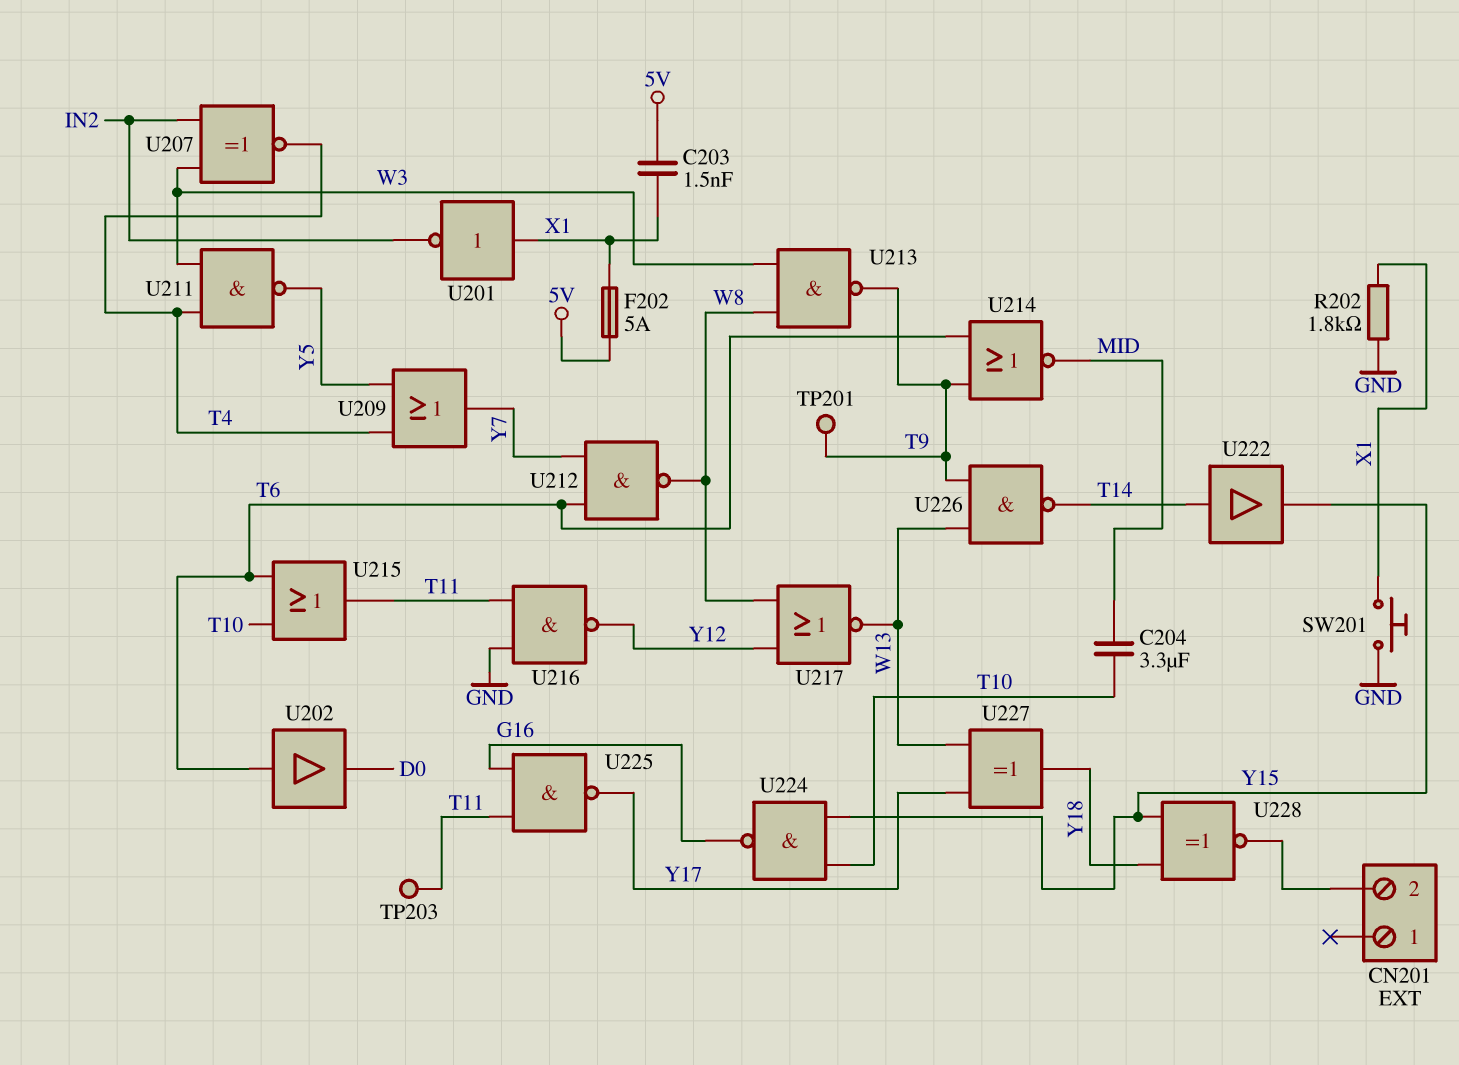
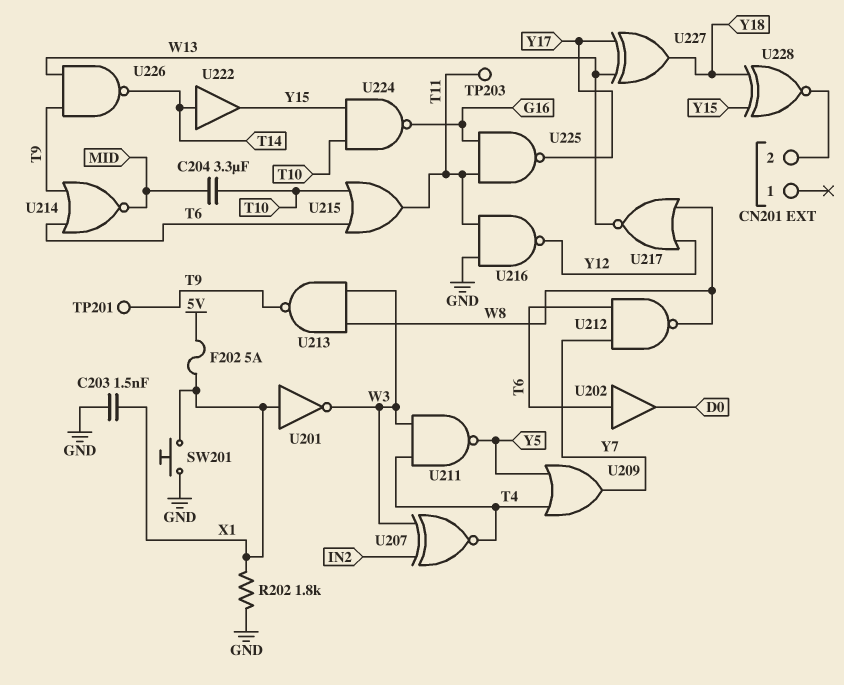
C203: 1.5nF (5V, X1) -> 1.5nF (GND, X1)
U201: NOT (in X1, out IN2) -> NOT (in X1, out W3)

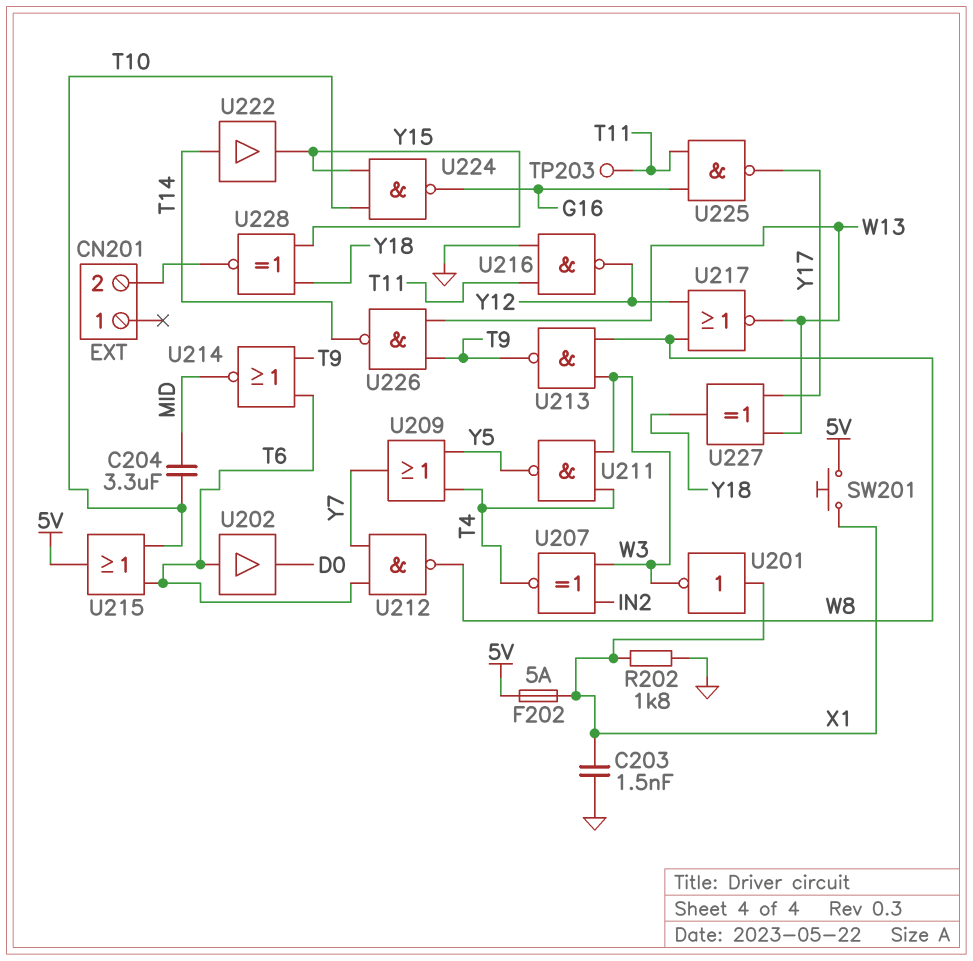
SW201: button (GND, X1) -> button (5V, X1)
TP201: test point (T9) -> none
U215: OR (in T6, in T10, out T11) -> OR (in T6, in T10, out 5V)

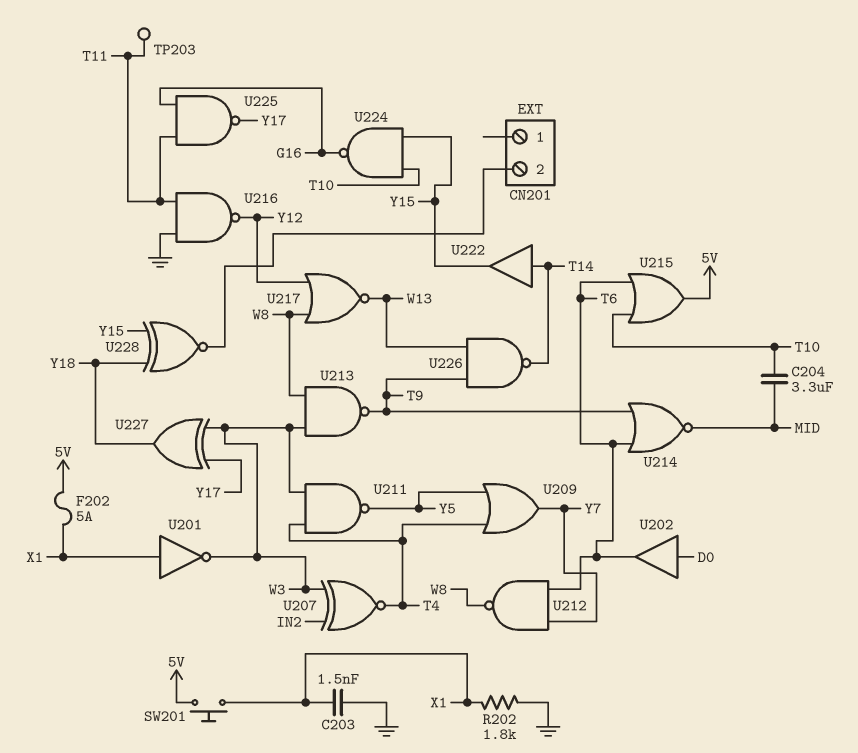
U202: buffer (in T6, out D0) -> buffer (in D0, out T6)
U227: XOR (in W13, in Y17, out Y18) -> XOR (in W3, in Y17, out Y18)

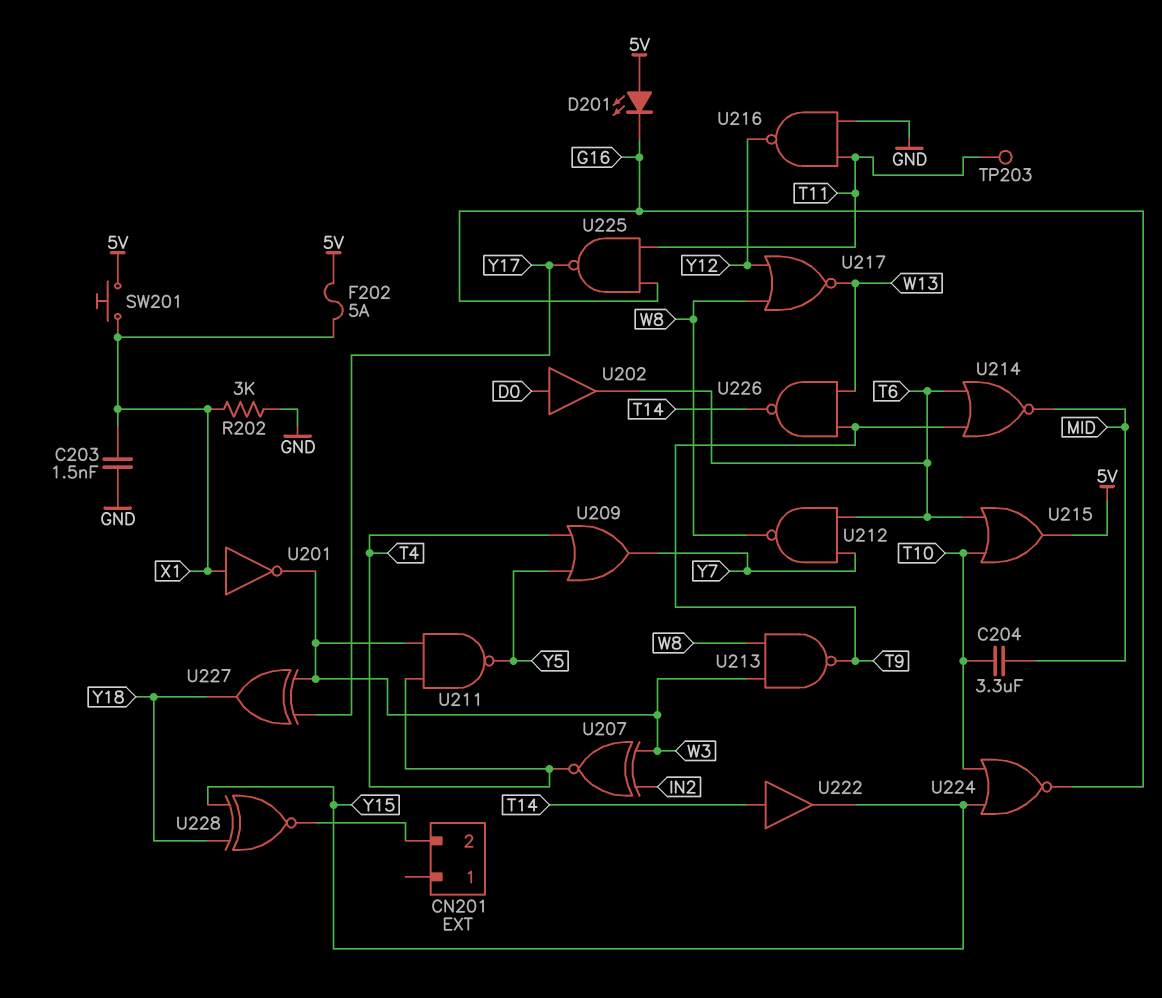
D201: none -> LED (A 5V, K G16)
R202: 1.8k (GND, X1) -> 3k (GND, X1)
U224: NAND (in T10, in Y15, out G16) -> NOR (in T10, in Y15, out G16)

